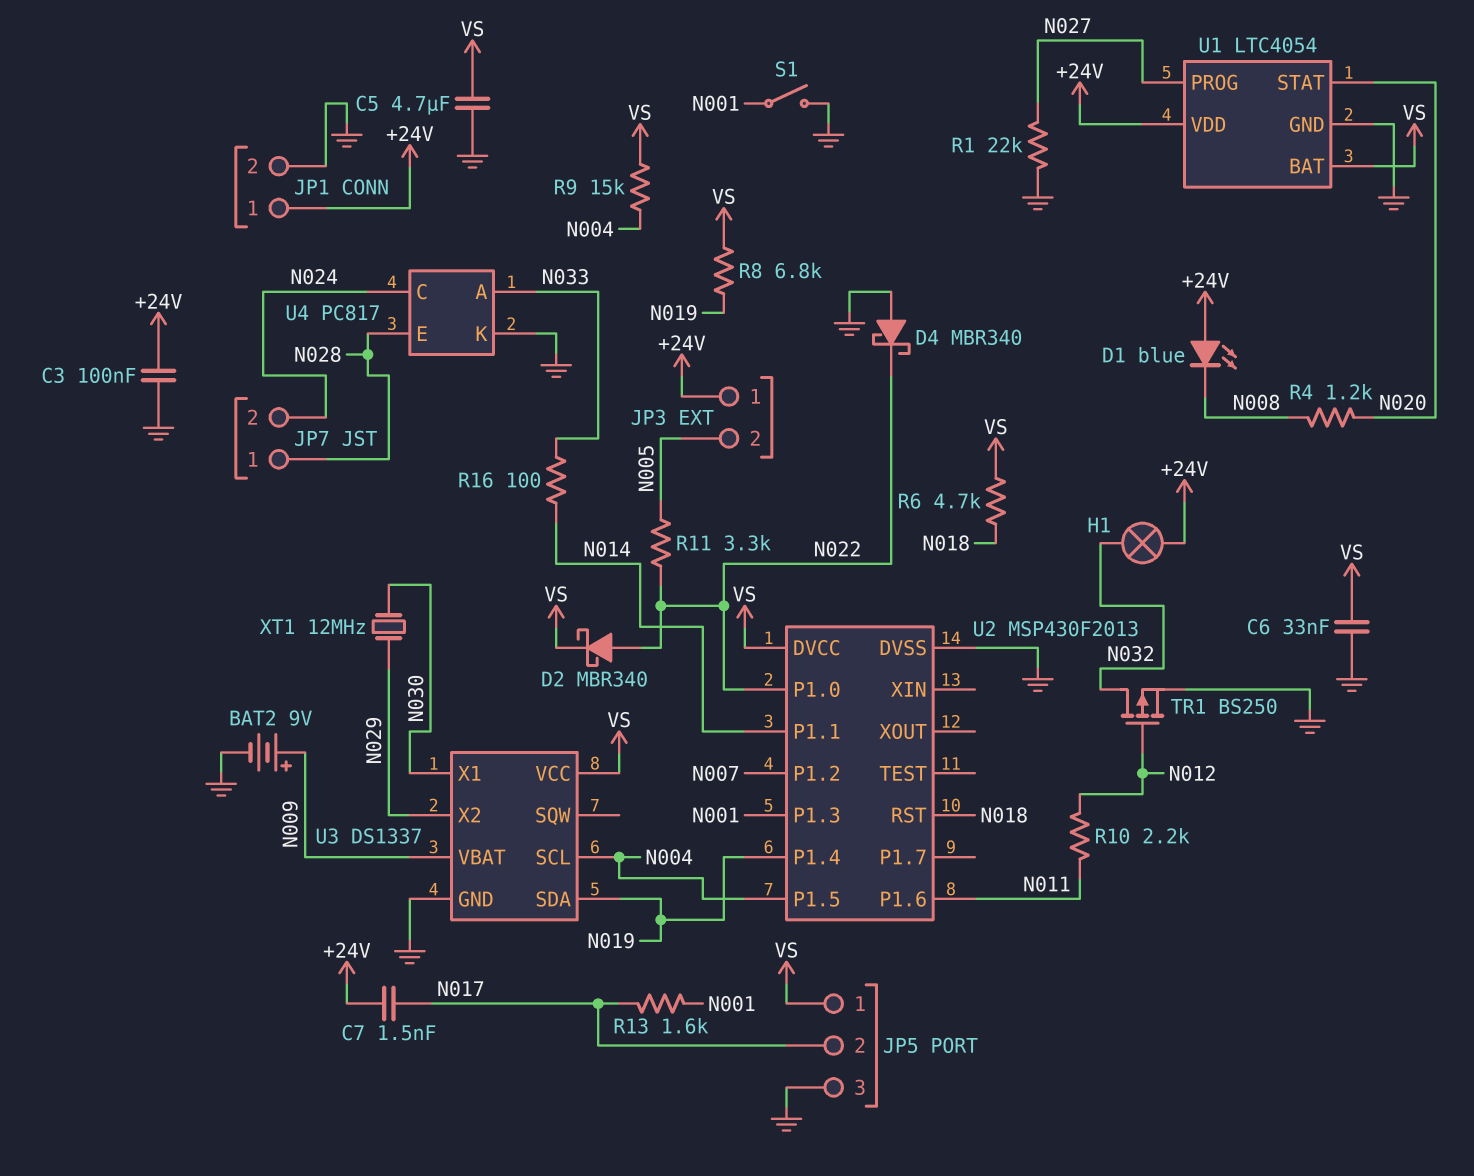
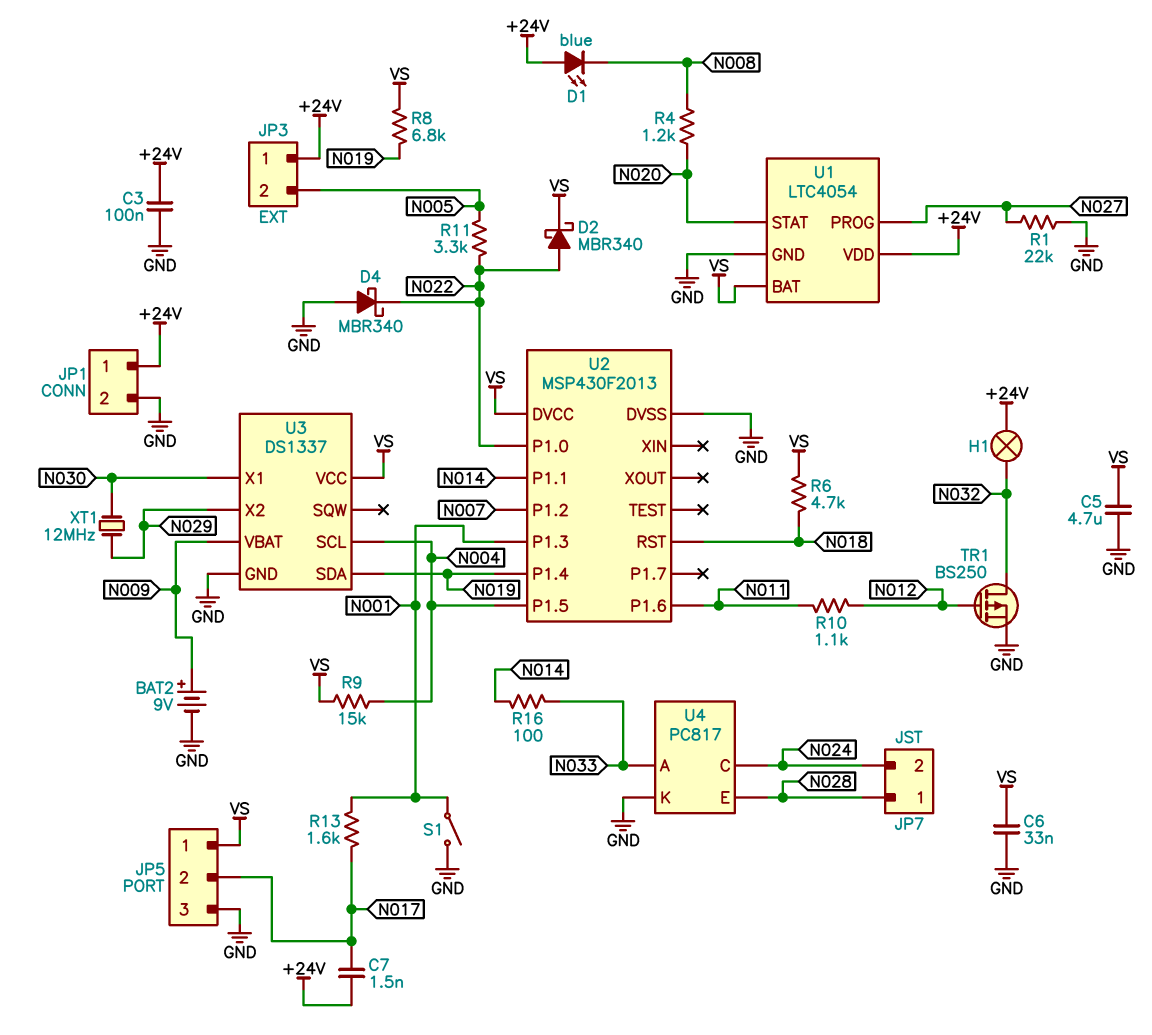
R10: 2.2k (N011, N012) -> 1.1k (N011, N012)

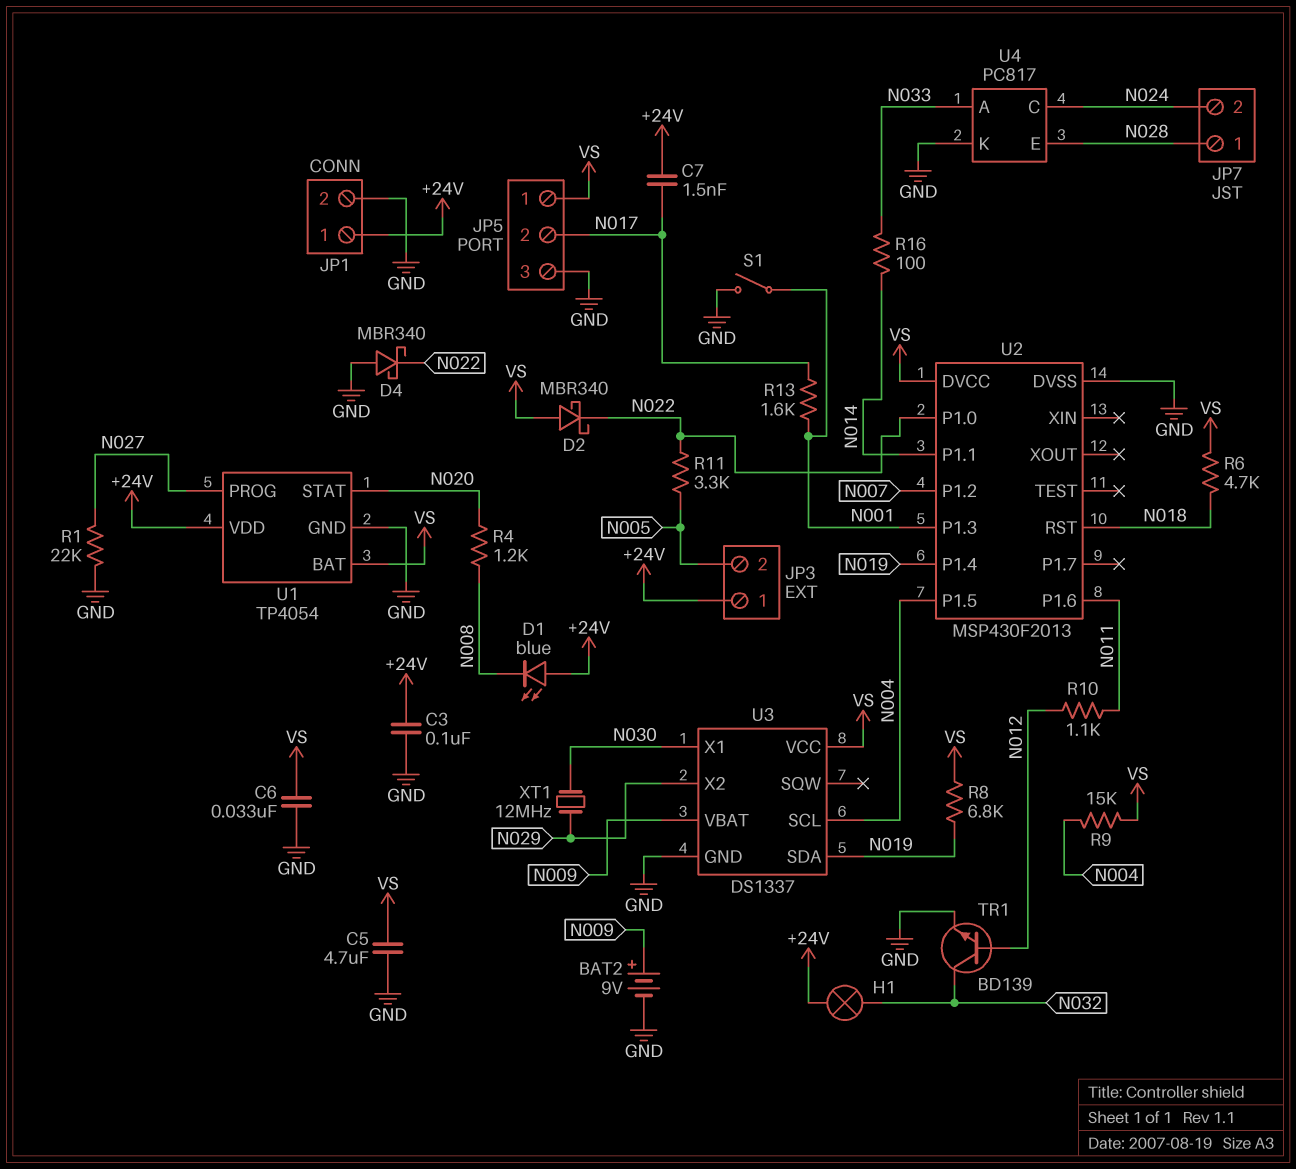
D2: schottky MBR340 (A N022, K VS) -> schottky MBR340 (A VS, K N022)
TR1: PMOS BS250 (G N012, D N032, S GND) -> NPN BD139 (B N012, C N032, E GND)
U1: LTC4054 -> TP4054

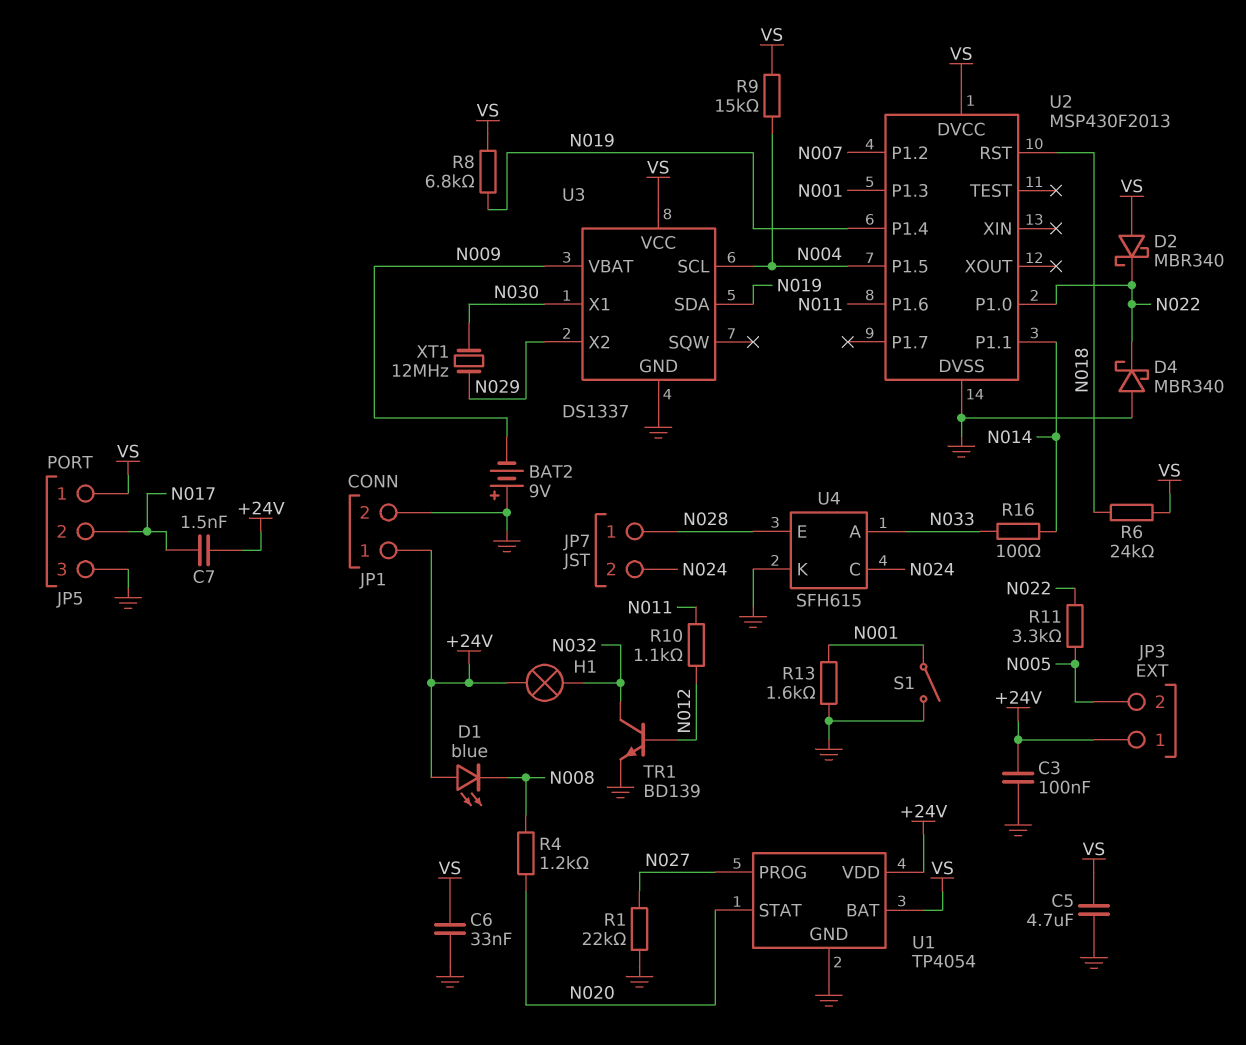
BAT2: 9V (plus N009, minus GND) -> 9V (plus GND, minus N009)
R6: 4.7k (N018, VS) -> 24k (N018, VS)
R13: 1.6k (N001, N017) -> 1.6k (GND, N001)
U4: PC817 -> SFH615

